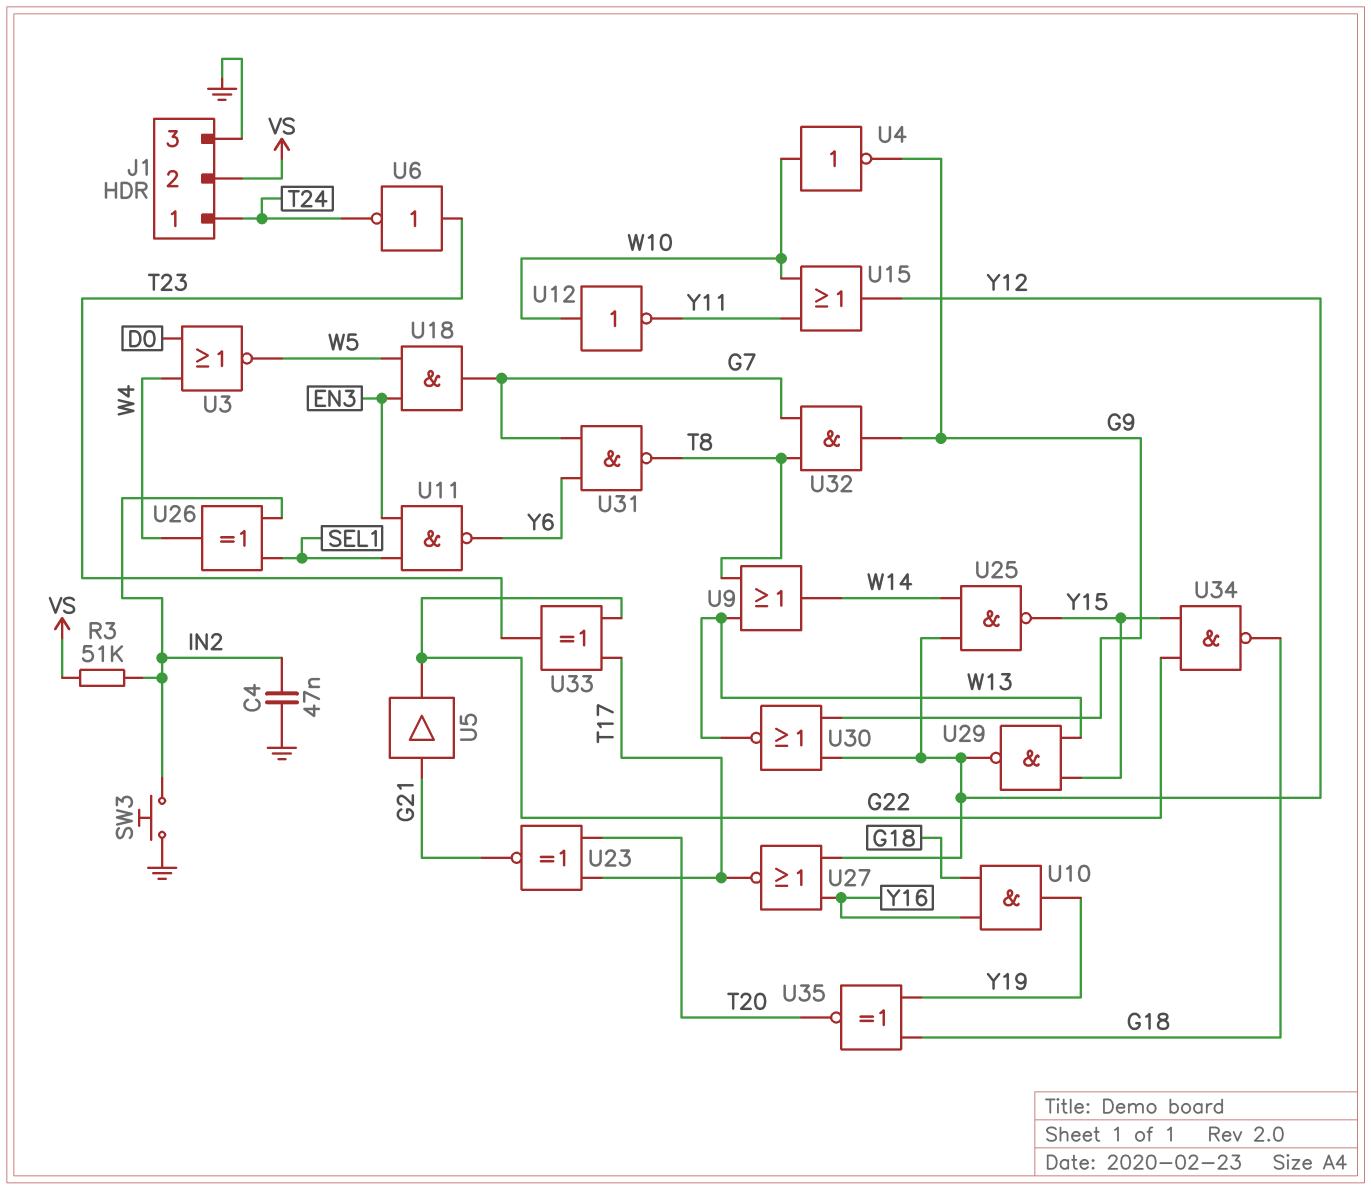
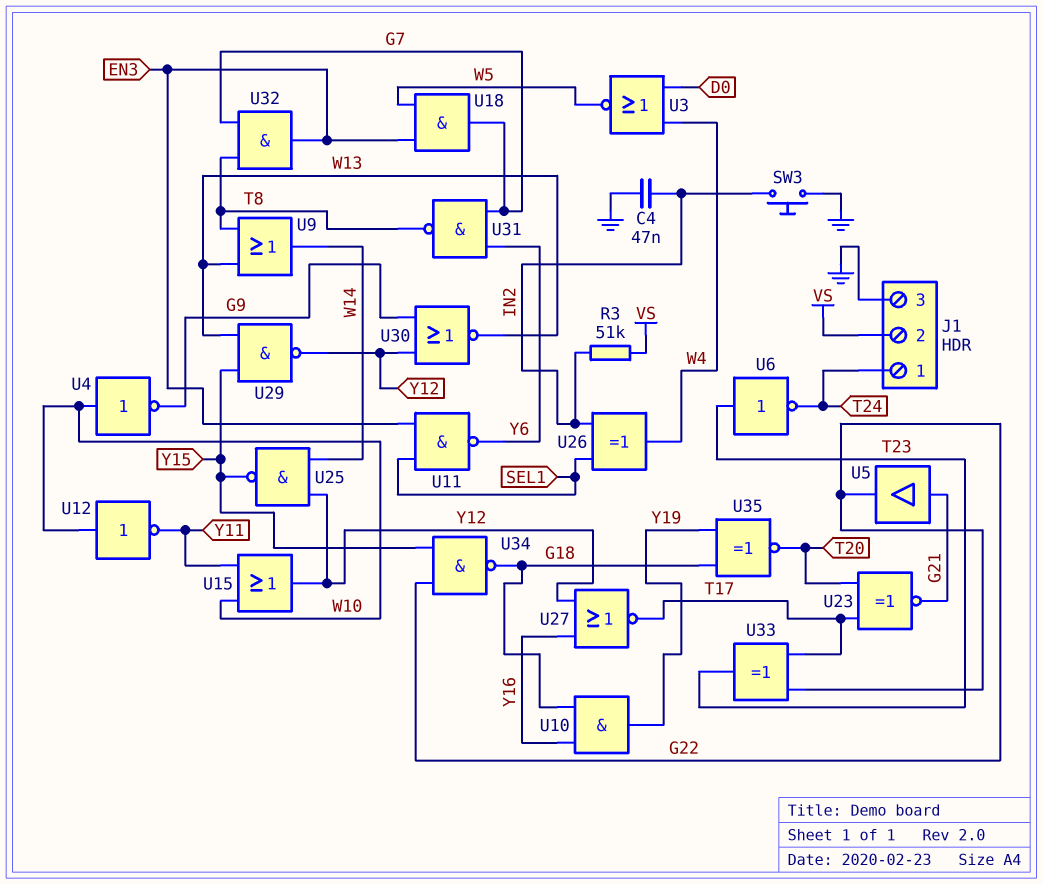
U32: AND (in G7, in T8, out G9) -> AND (in G7, in T8, out EN3)

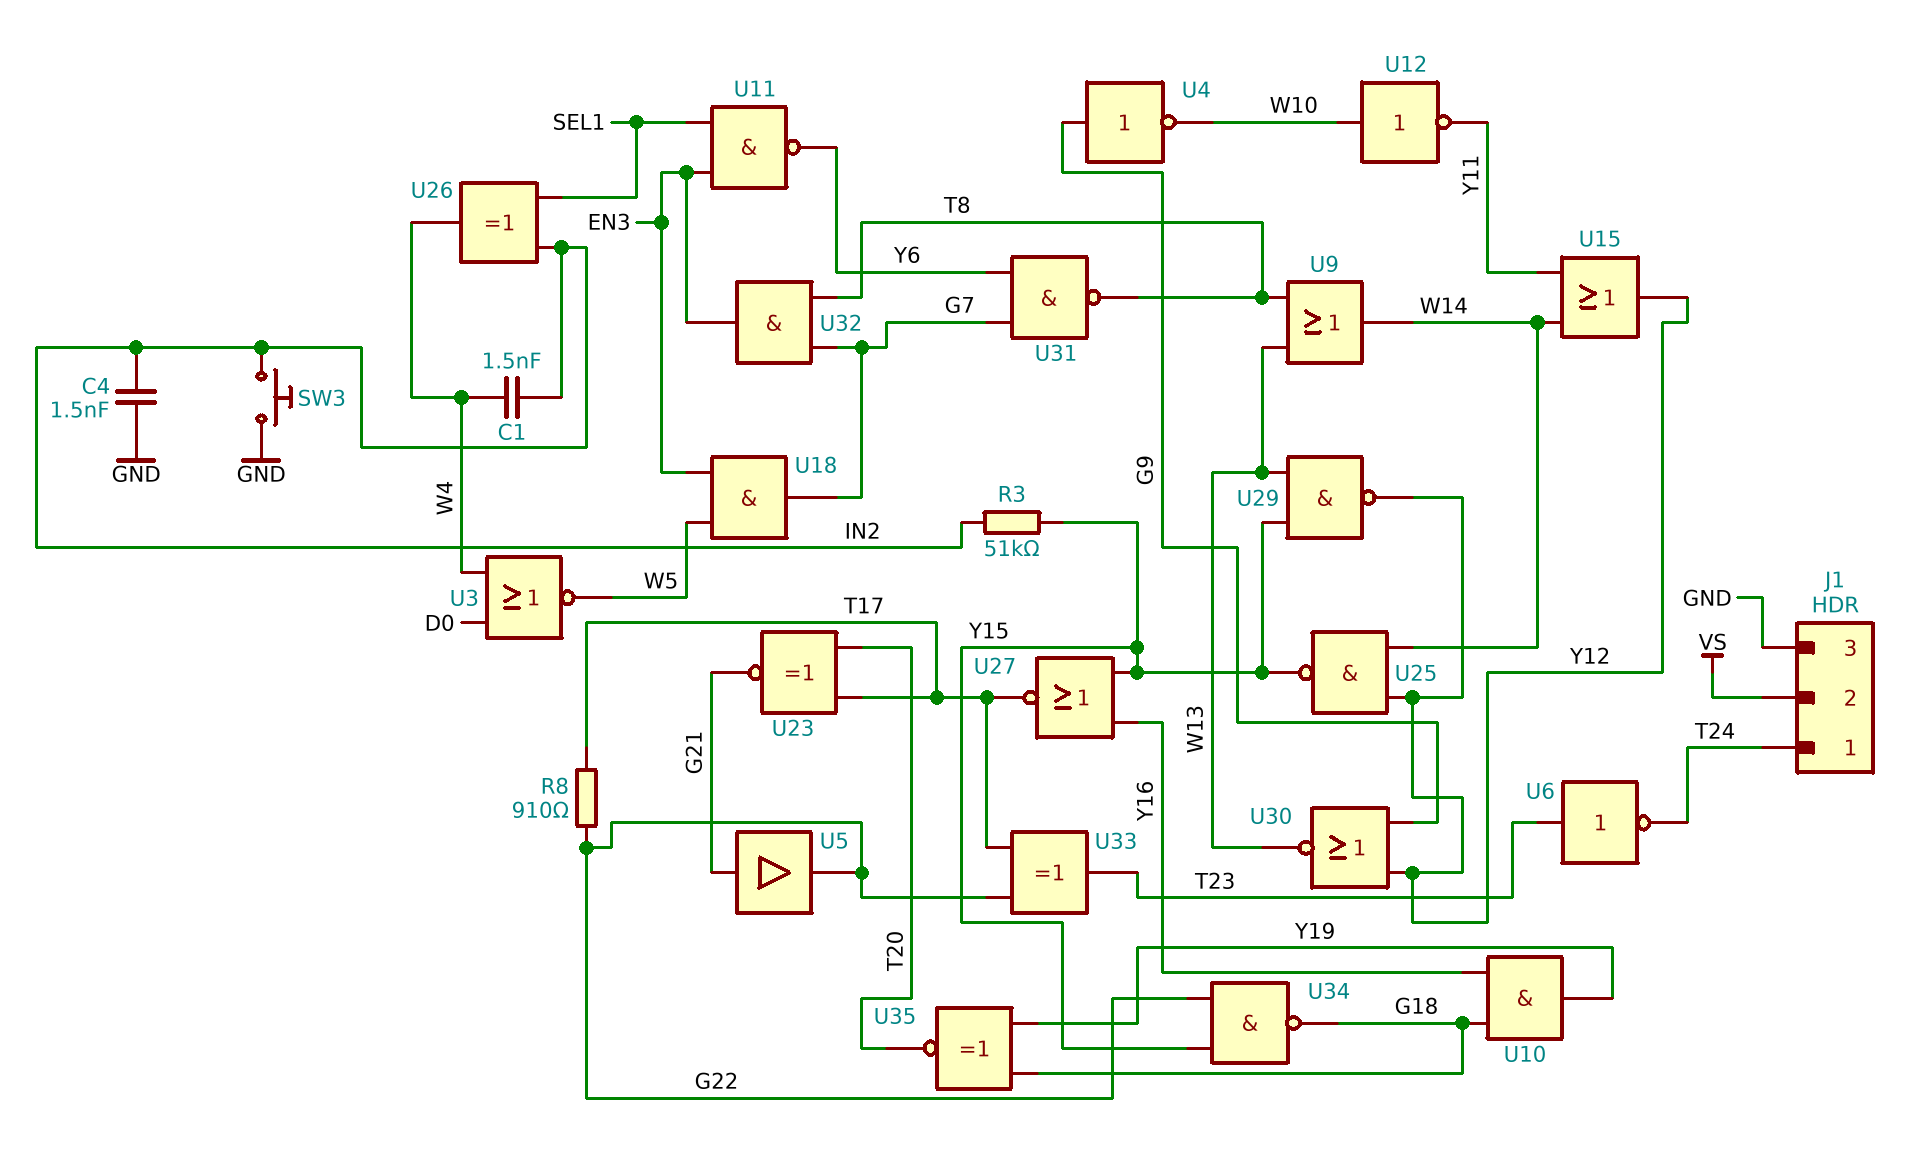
C1: none -> 1.5nF (IN2, W4)
C4: 47nF (GND, IN2) -> 1.5nF (GND, IN2)
R3: 51k (IN2, VS) -> 51k (IN2, Y15)
R8: none -> 910 (G22, T17)
U4: NOT (in W10, out G9) -> NOT (in G9, out W10)
U15: OR (in W10, in Y11, out Y12) -> OR (in W14, in Y11, out Y12)
U27: NOR (in Y12, in Y16, out T17) -> NOR (in Y15, in Y16, out T17)

